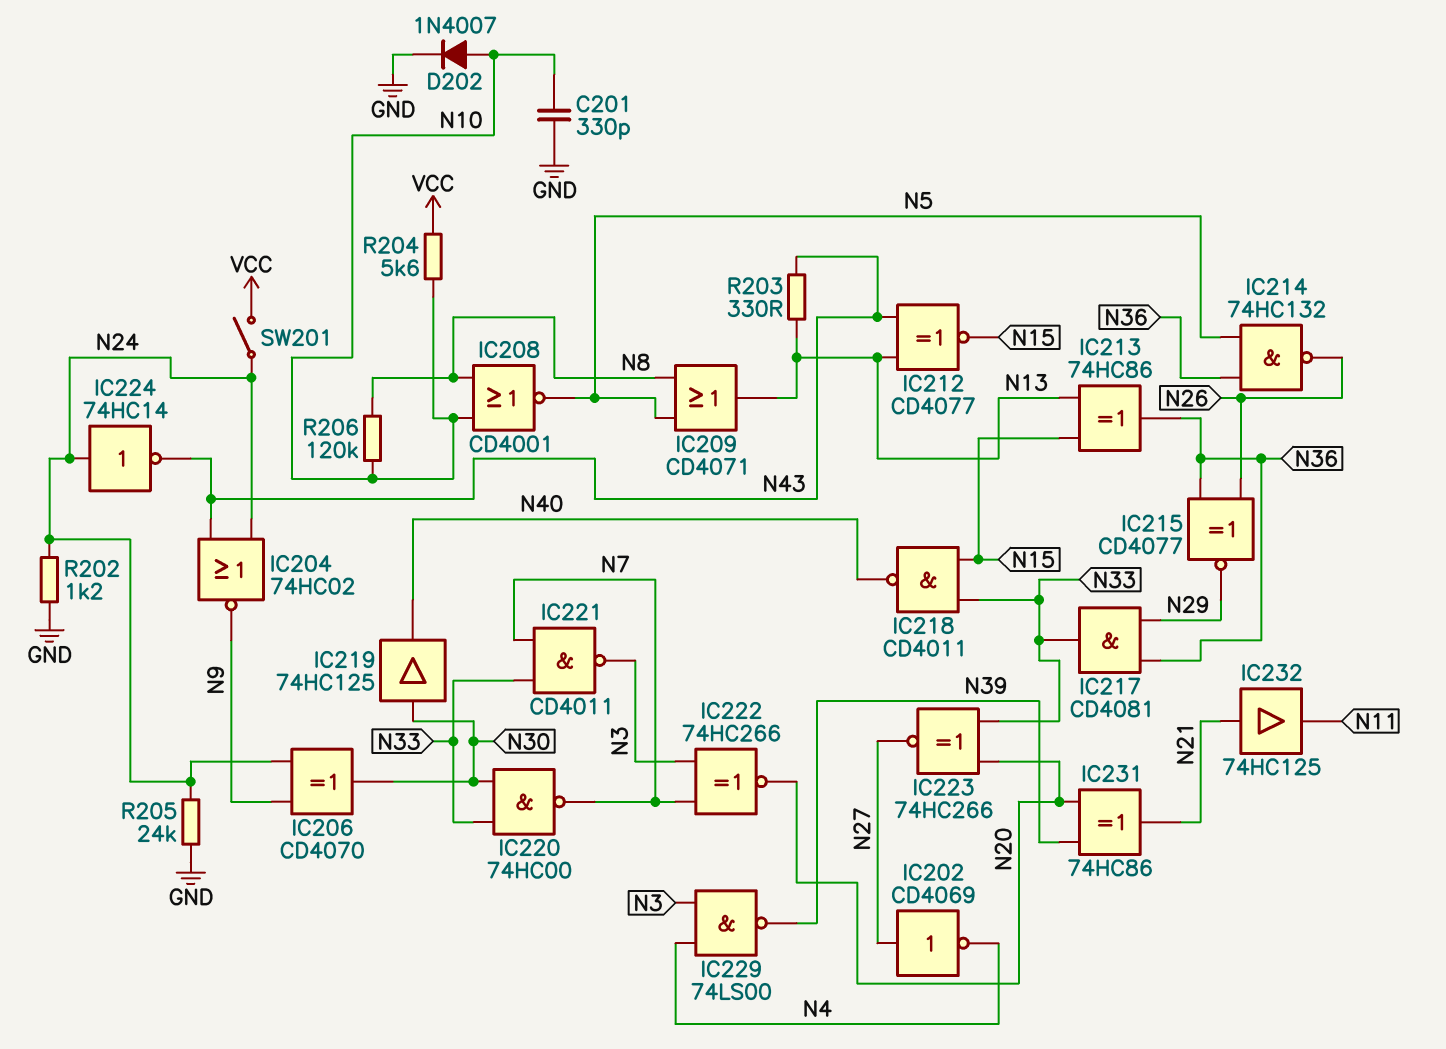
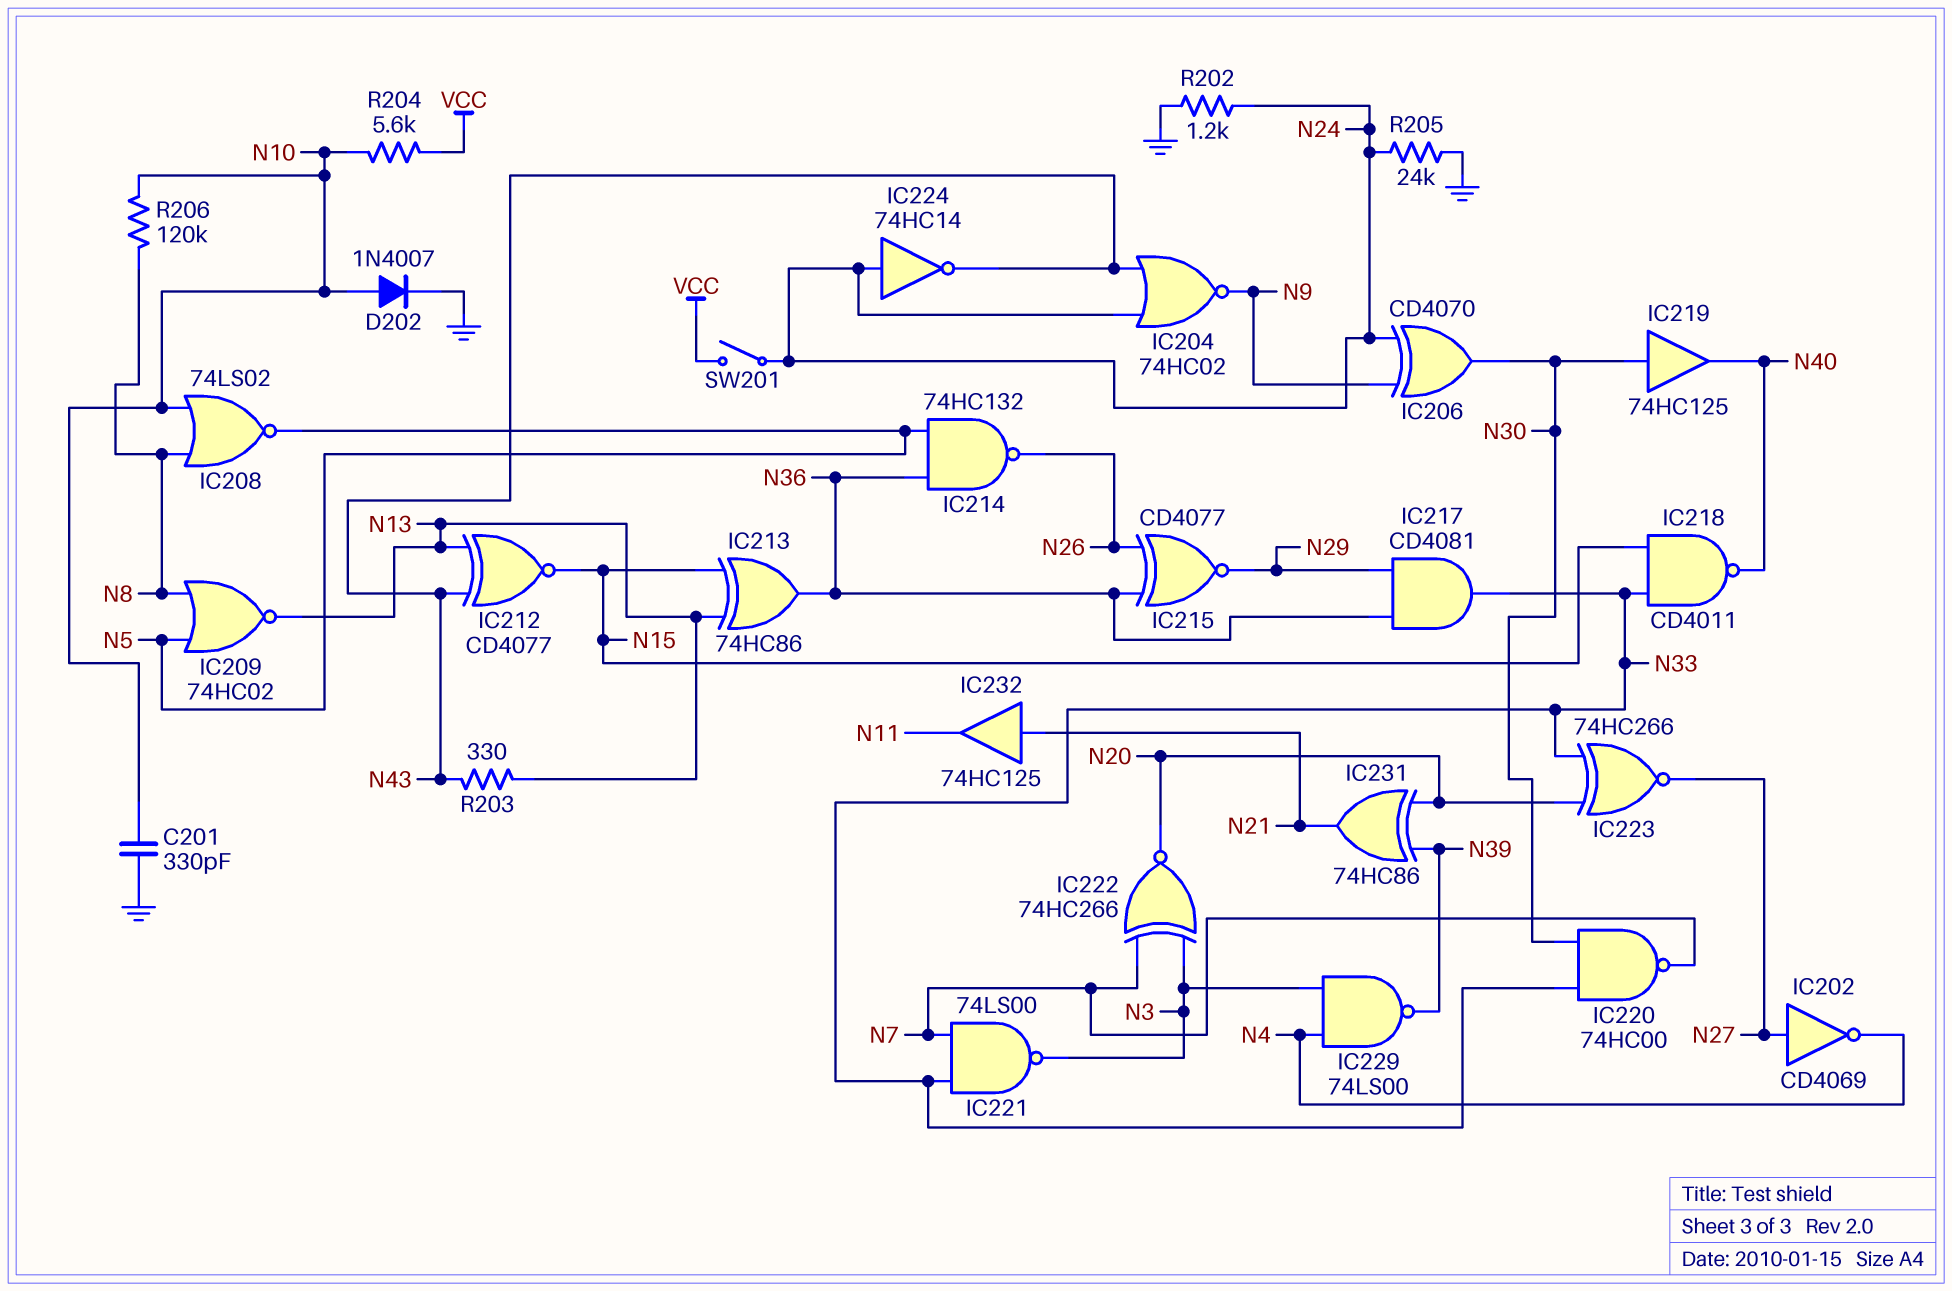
IC208: NOR CD4001 (in N8, in N10, out N5) -> NOR 74LS02 (in N8, in N10, out N5)
IC209: OR CD4071 (in N5, in N8, out N13) -> NOR 74HC02 (in N5, in N8, out N13)
IC221: NAND CD4011 (in N7, in N33, out N3) -> NAND 74LS00 (in N7, in N33, out N3)

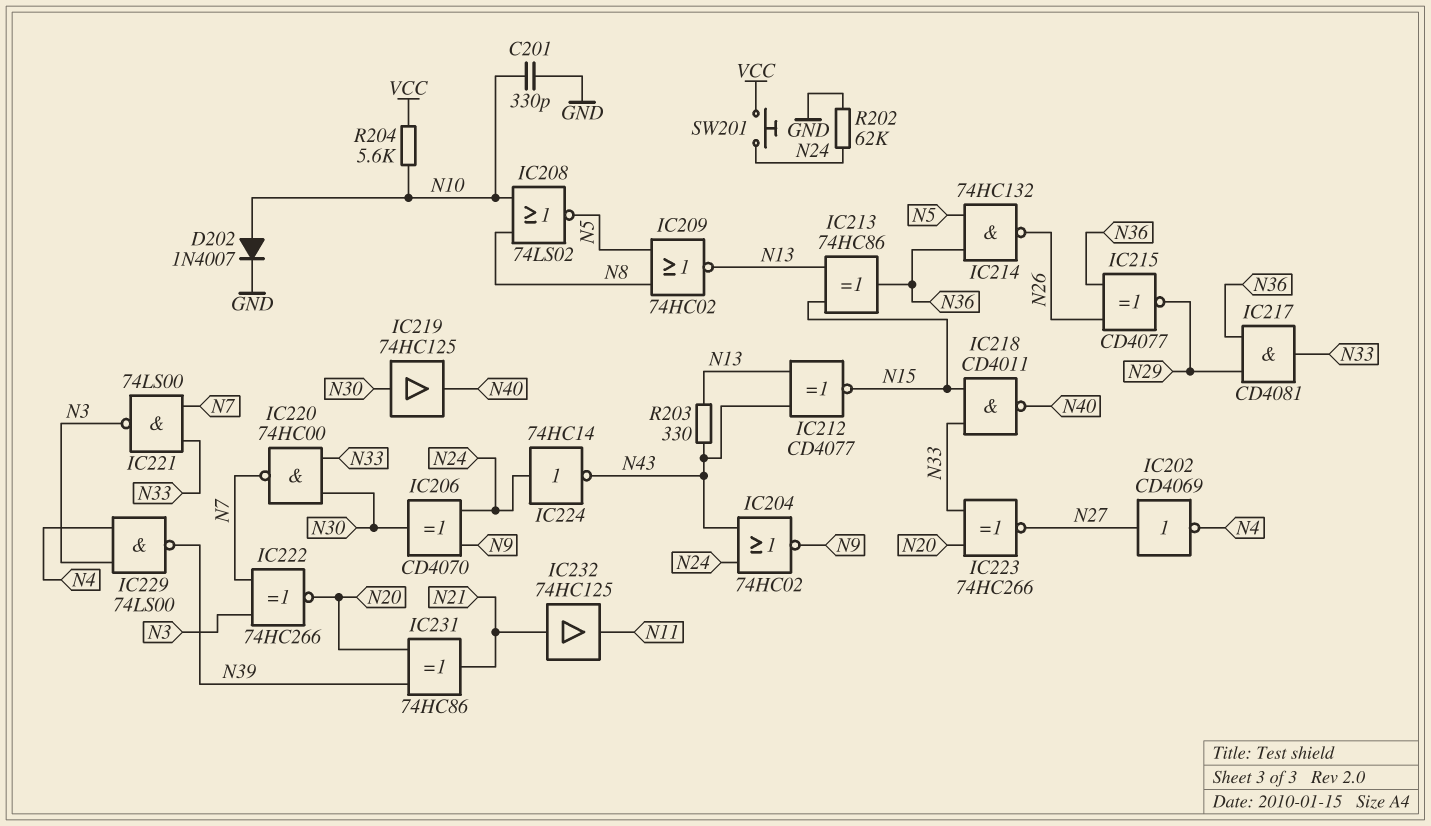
R202: 1.2k (GND, N24) -> 62k (GND, N24)
R205: 24k (GND, N24) -> none
R206: 120k (N8, N10) -> none
SW201: switch (N24, VCC) -> button (N24, VCC)

